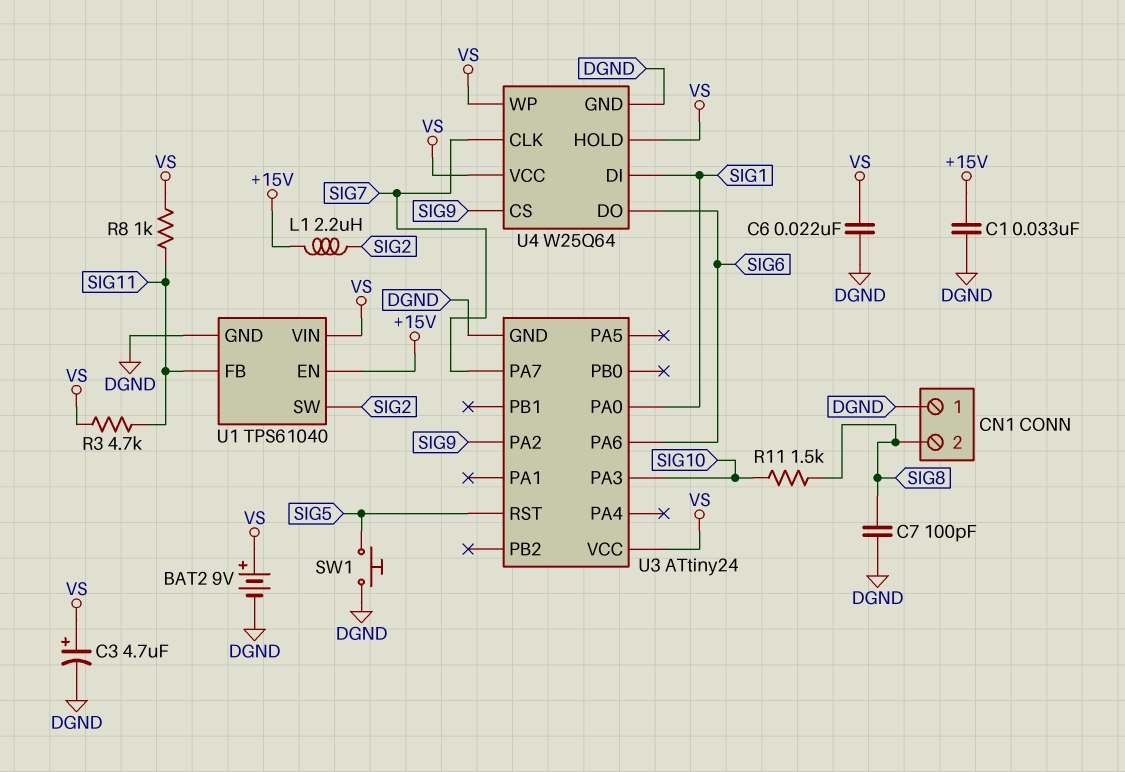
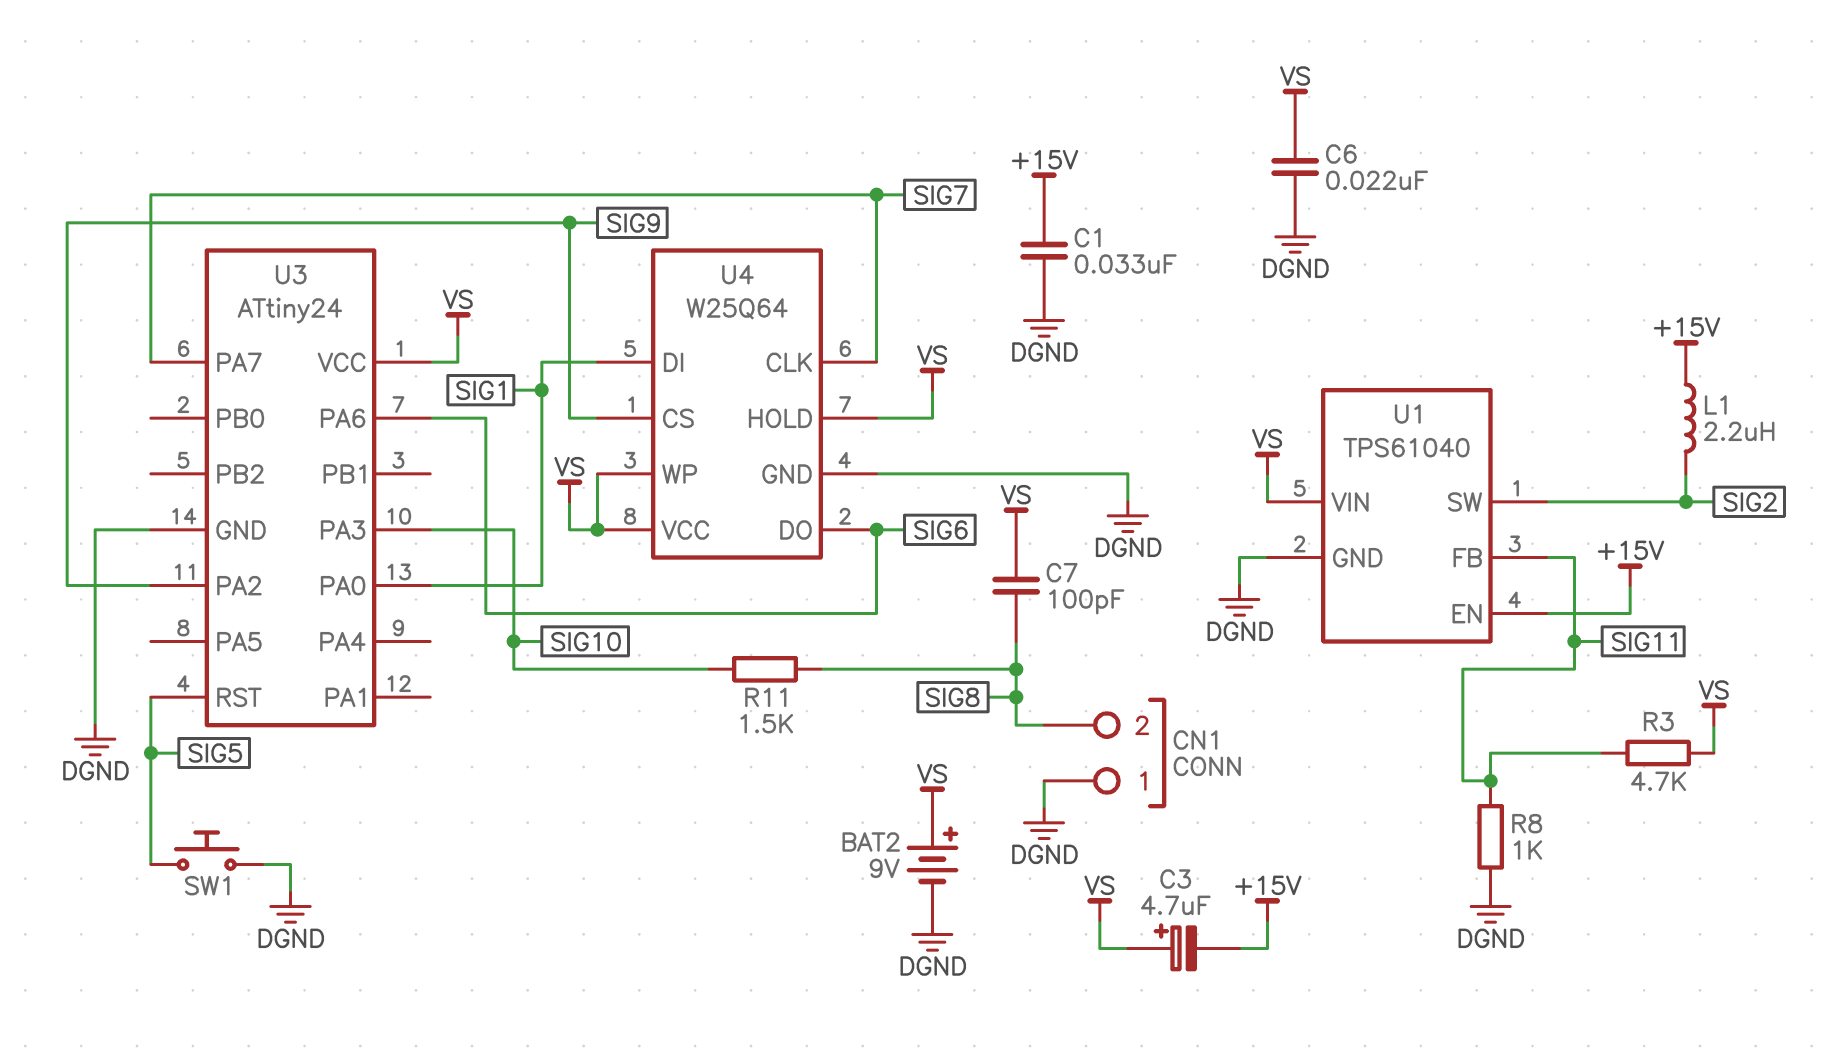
C3: 4.7uF (plus VS, minus DGND) -> 4.7uF (plus VS, minus +15V)
C7: 100pF (DGND, SIG8) -> 100pF (SIG8, VS)
R8: 1k (SIG11, VS) -> 1k (DGND, SIG11)

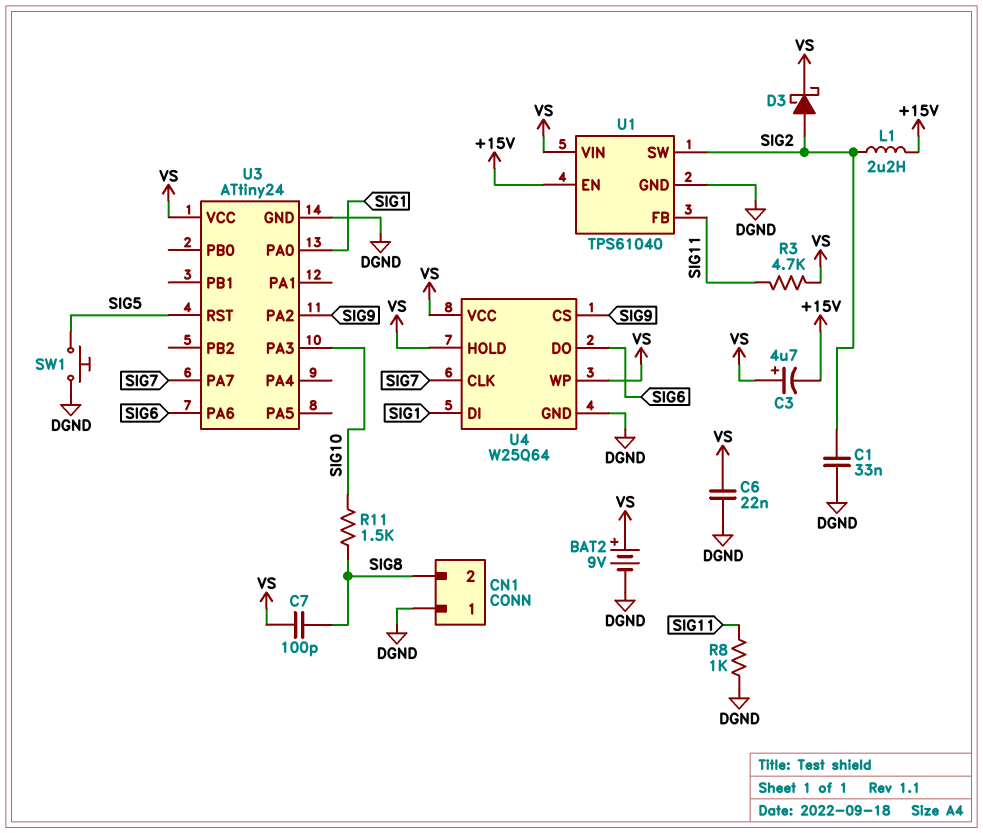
C1: 33nF (+15V, DGND) -> 33nF (DGND, SIG2)
D3: none -> schottky (A SIG2, K VS)

